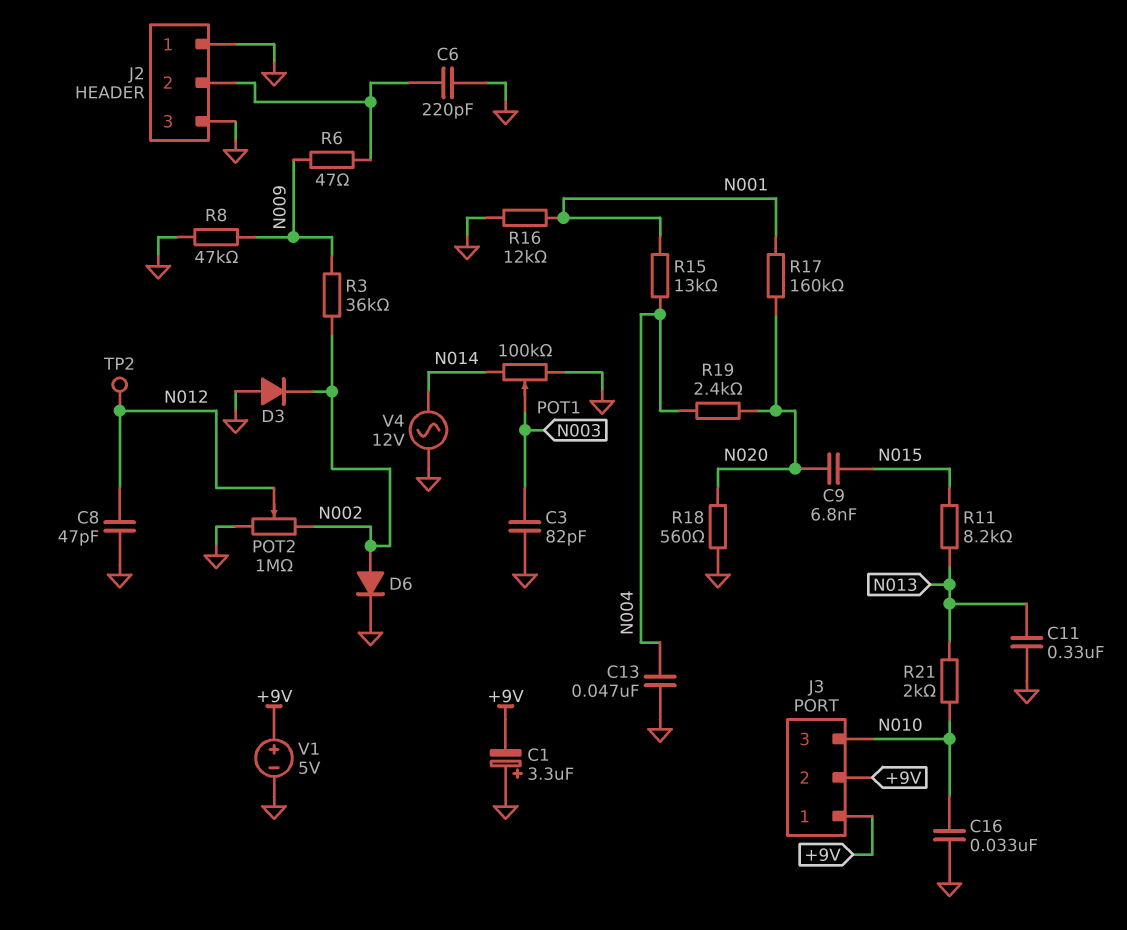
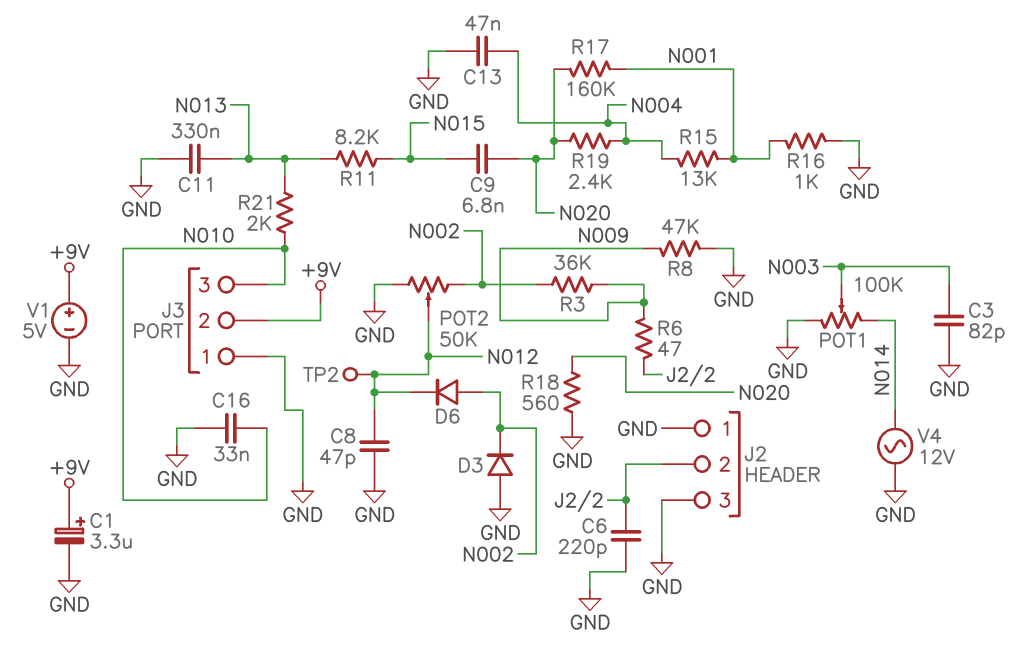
C1: 3.3uF (plus GND, minus +9V) -> 3.3uF (plus +9V, minus GND)
D6: diode (A N002, K GND) -> diode (A N002, K N012)
J3 pin 1: +9V -> GND
POT2: 1M (GND, N002, wiper N012) -> 50k (GND, N002, wiper N012)
R16: 12k (GND, N001) -> 1k (GND, N001)

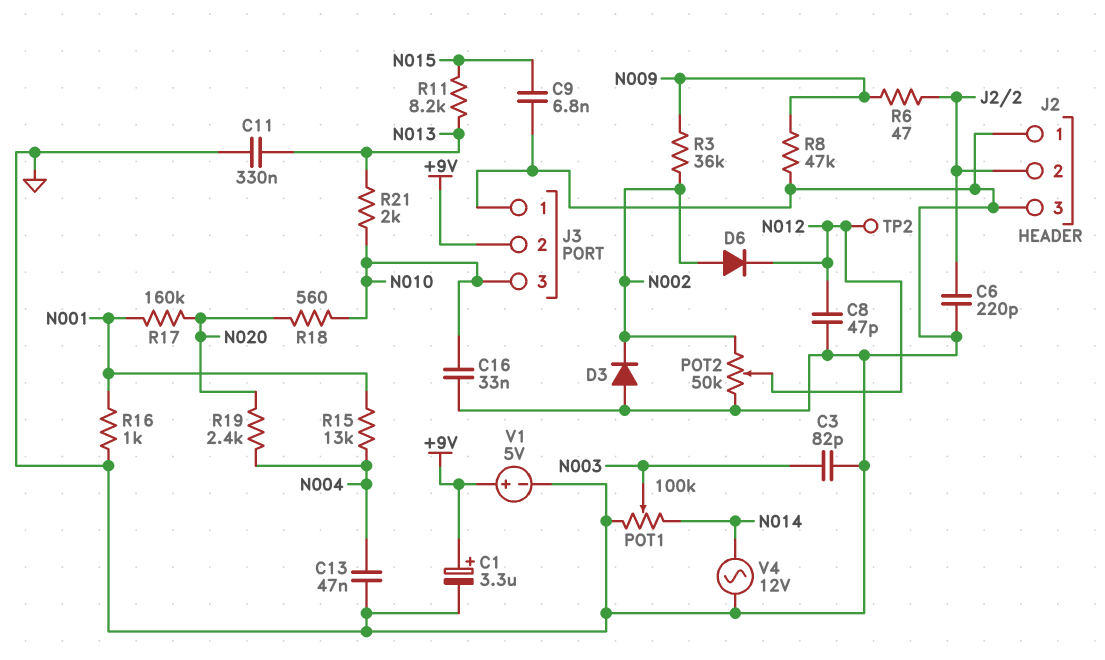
C9: 6.8nF (N015, N020) -> 6.8nF (GND, N015)
R18: 560 (GND, N020) -> 560 (N010, N020)

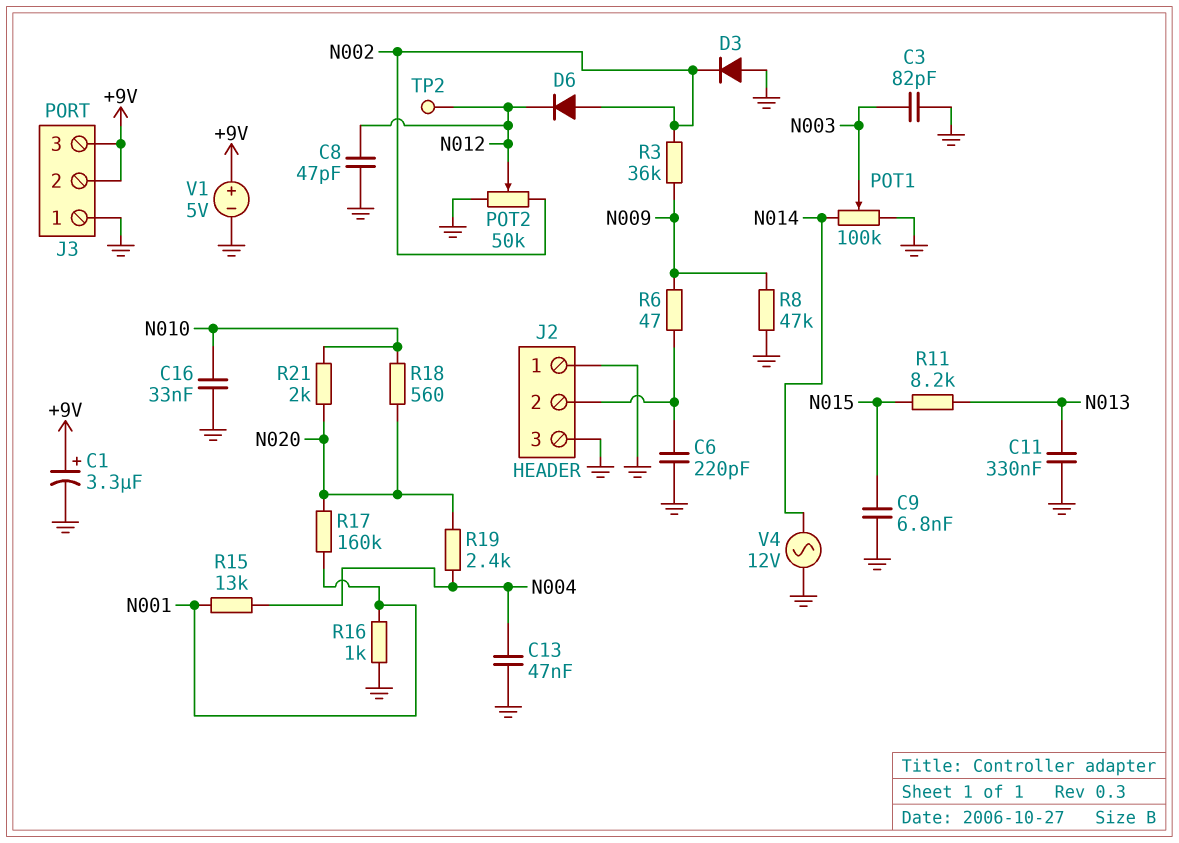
J3 pin 3: N010 -> +9V
R21: 2k (N010, N013) -> 2k (N010, N020)

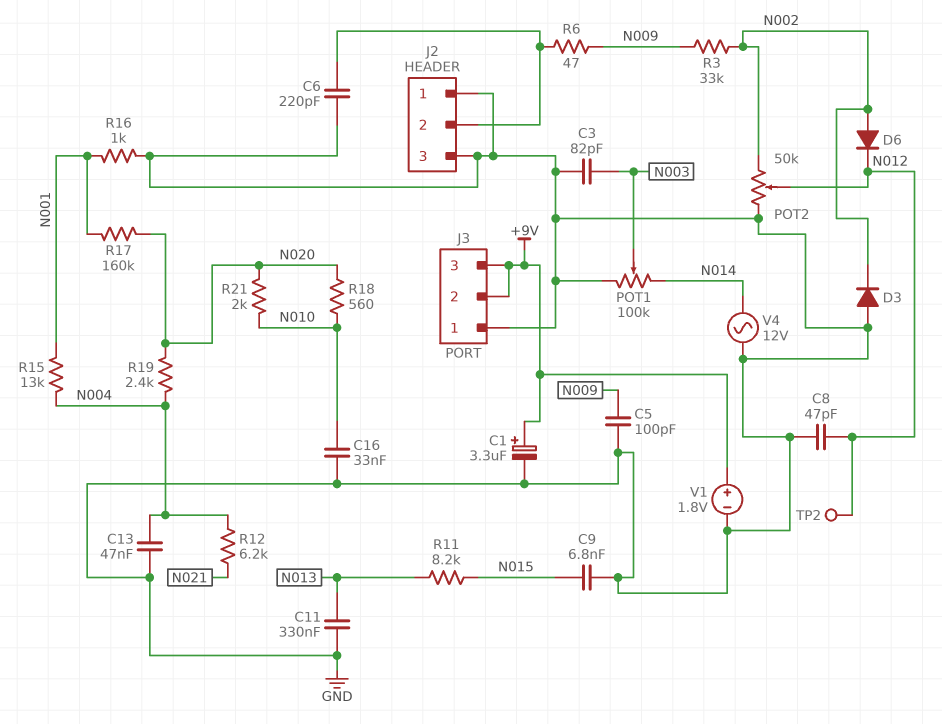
C5: none -> 100pF (GND, N009)
R3: 36k (N002, N009) -> 33k (N002, N009)
R8: 47k (GND, N009) -> none
R12: none -> 6.2k (N004, N021)
V1: 5V (plus +9V, minus GND) -> 1.8V (plus +9V, minus GND)

